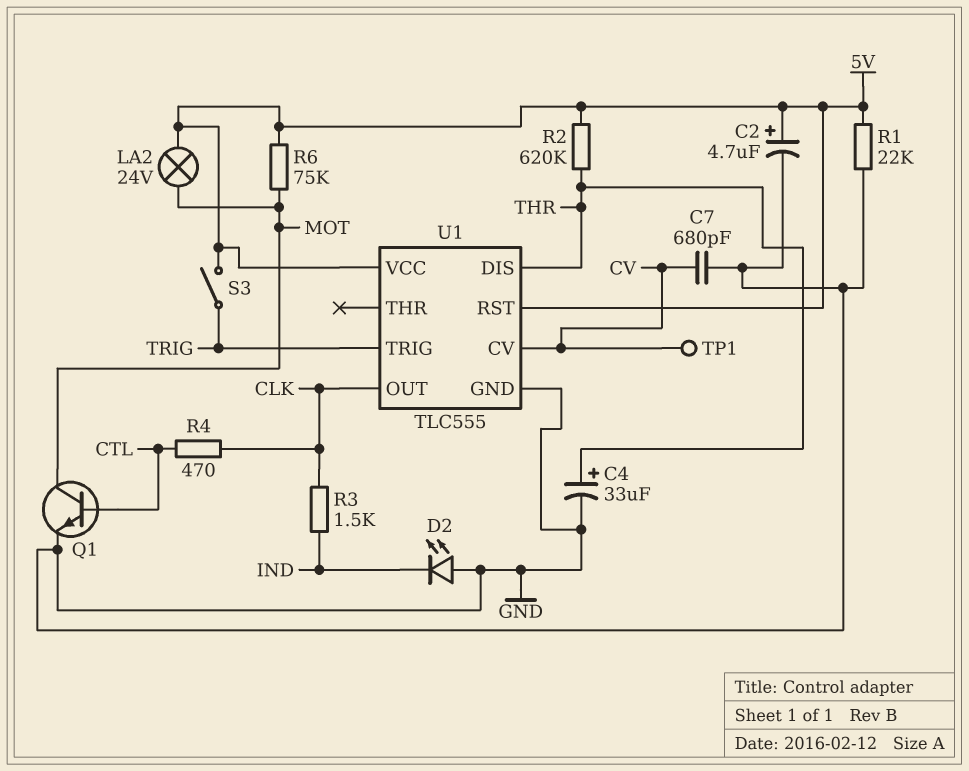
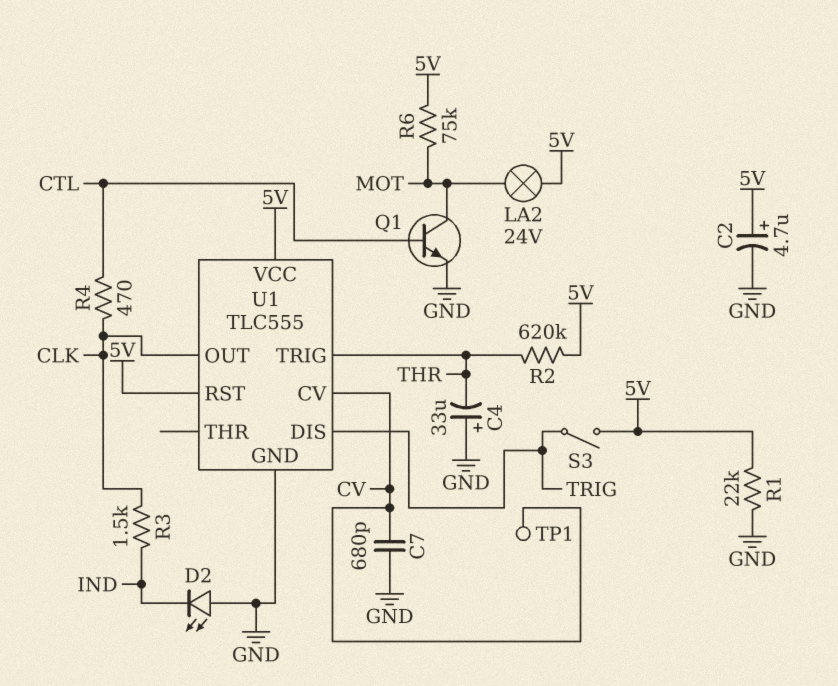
C4: 33uF (plus THR, minus GND) -> 33uF (plus GND, minus THR)
U1 pin DIS: THR -> TRIG
U1 pin TRIG: TRIG -> THR

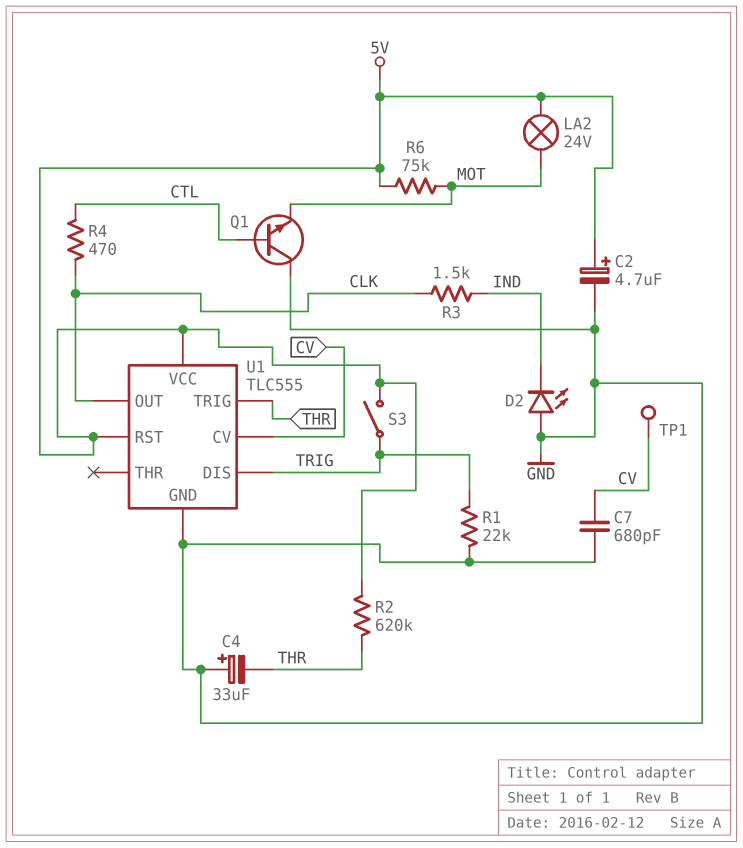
Q1: NPN (B CTL, C MOT, E GND) -> NPN (B CTL, C GND, E MOT)
R1: 22k (5V, GND) -> 22k (GND, TRIG)

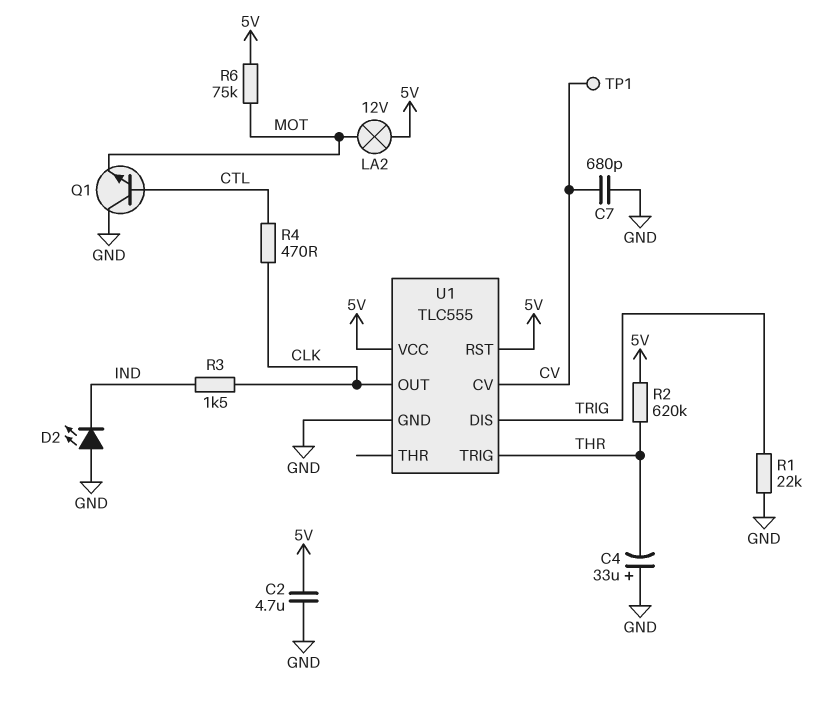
C2: 4.7uF (plus 5V, minus GND) -> 4.7uF (5V, GND)
LA2: lamp 24V (5V, MOT) -> lamp 12V (5V, MOT)
S3: switch (5V, TRIG) -> none

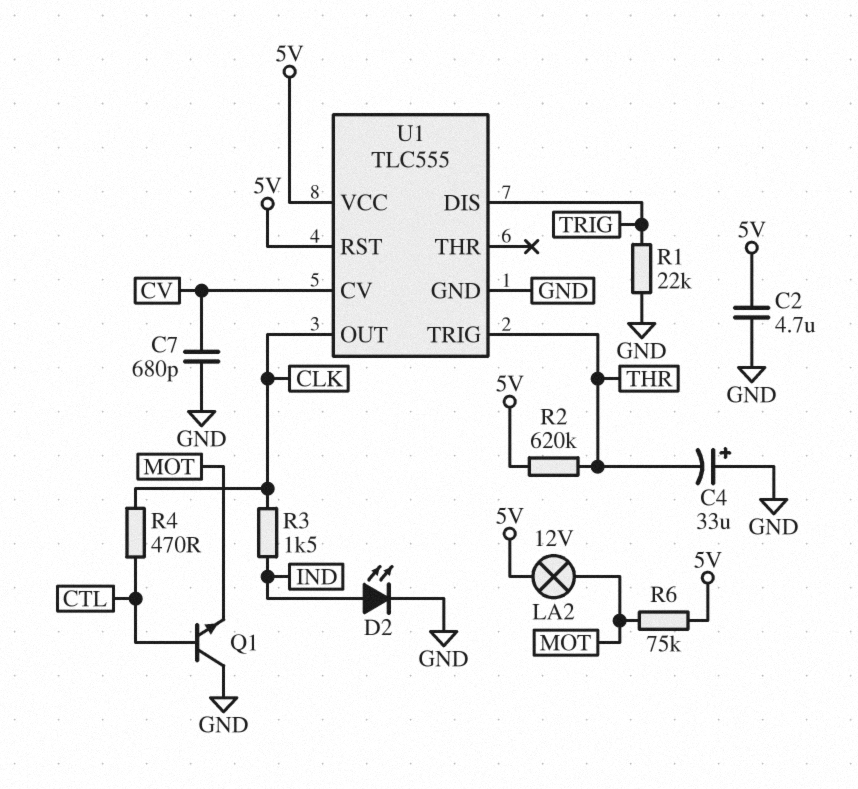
D2: LED (A GND, K IND) -> LED (A IND, K GND)
TP1: test point (CV) -> none

